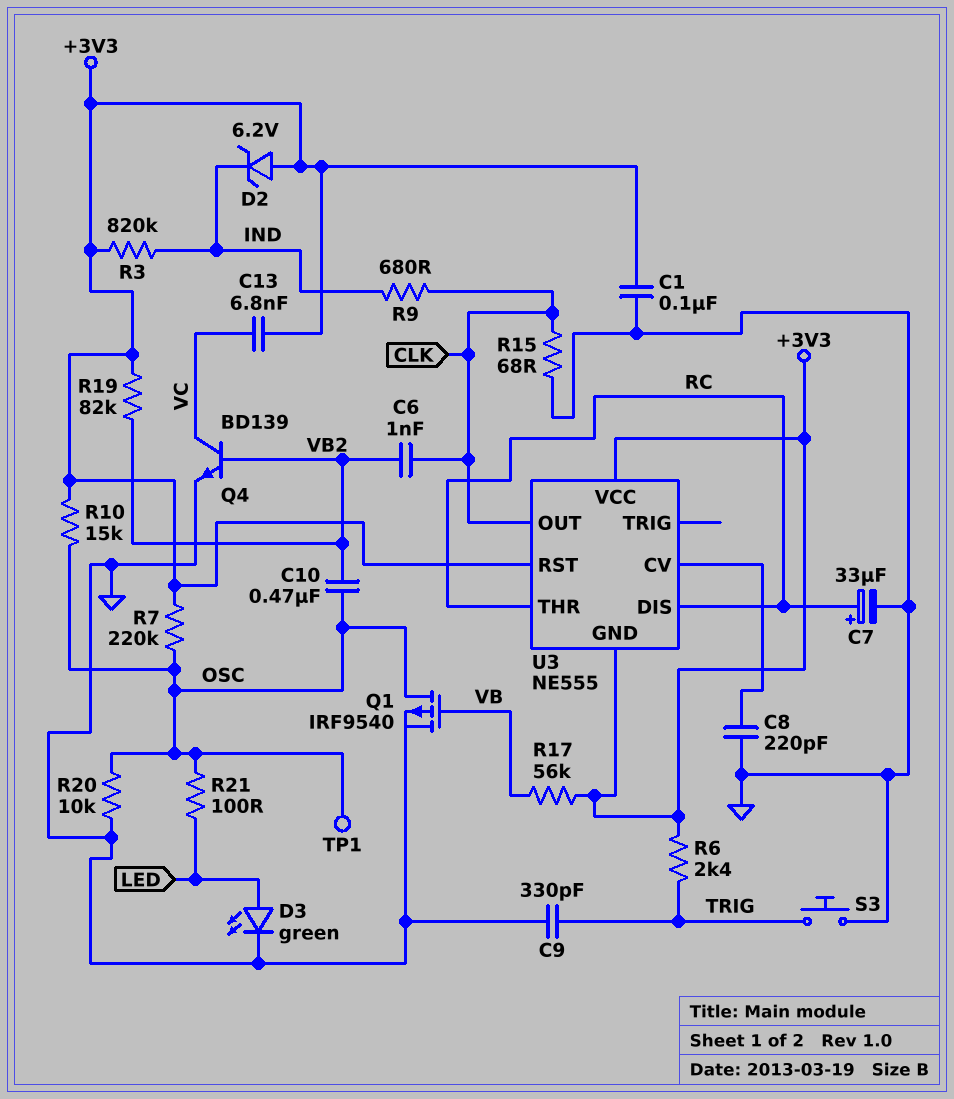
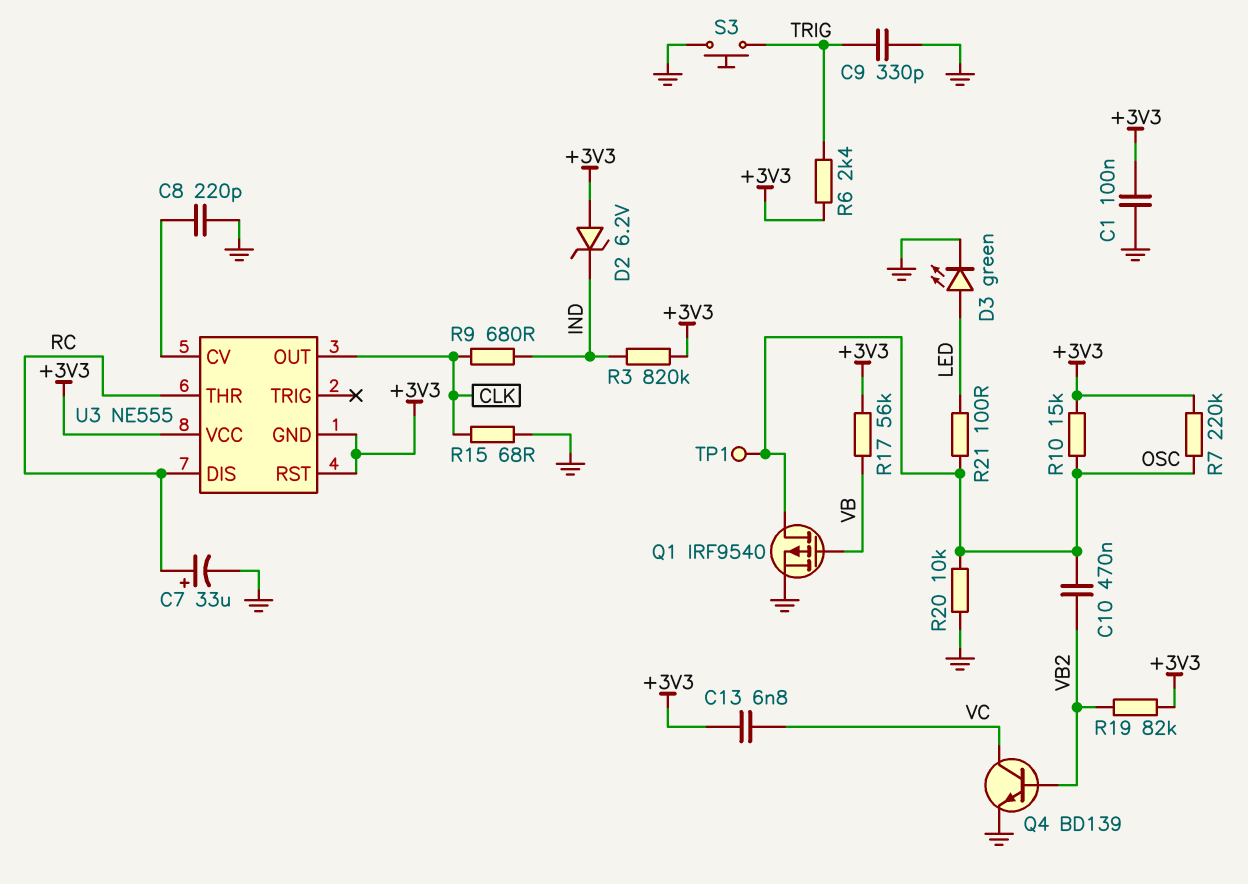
C6: 1nF (CLK, VB2) -> none

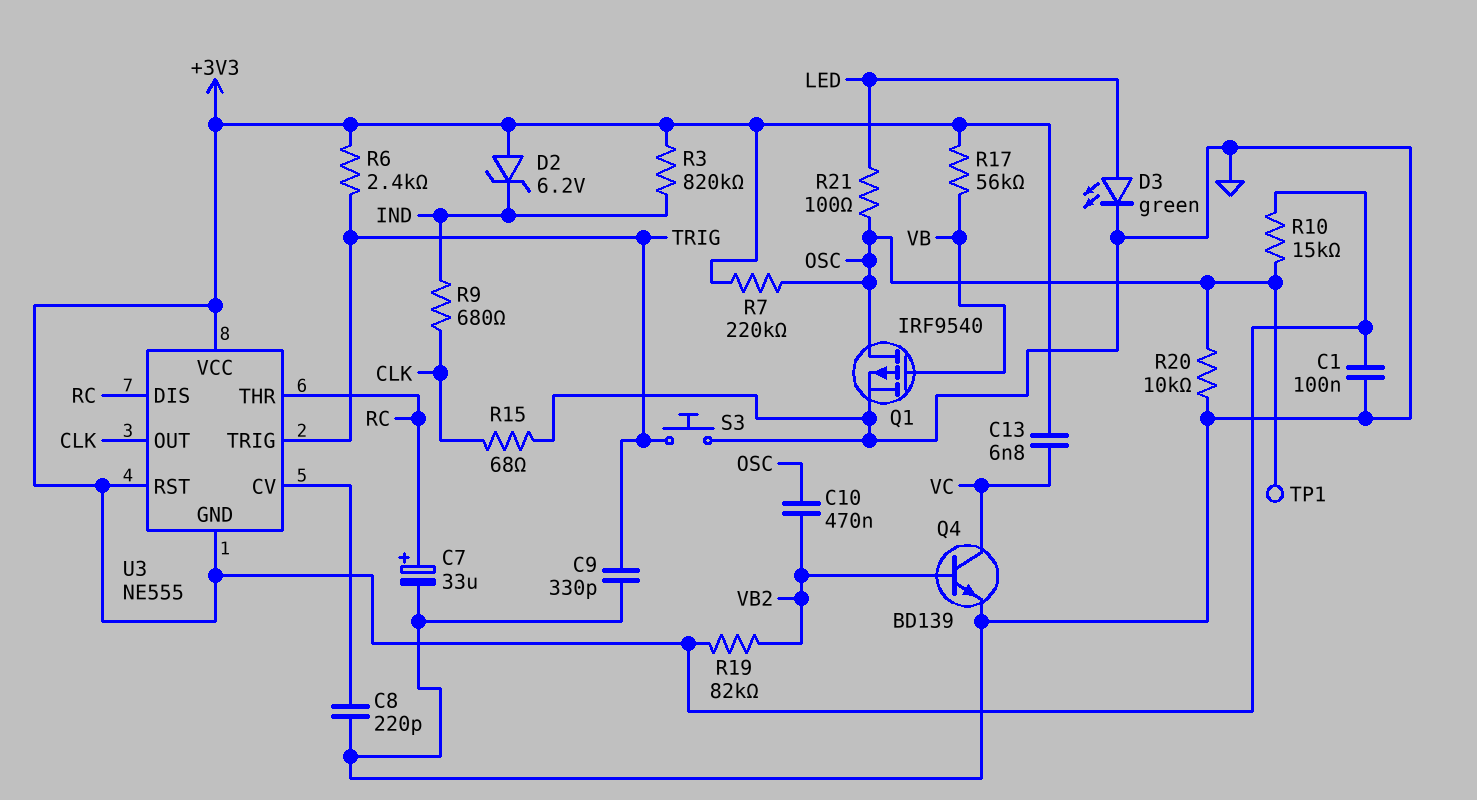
U3 pin TRIG: none -> TRIG

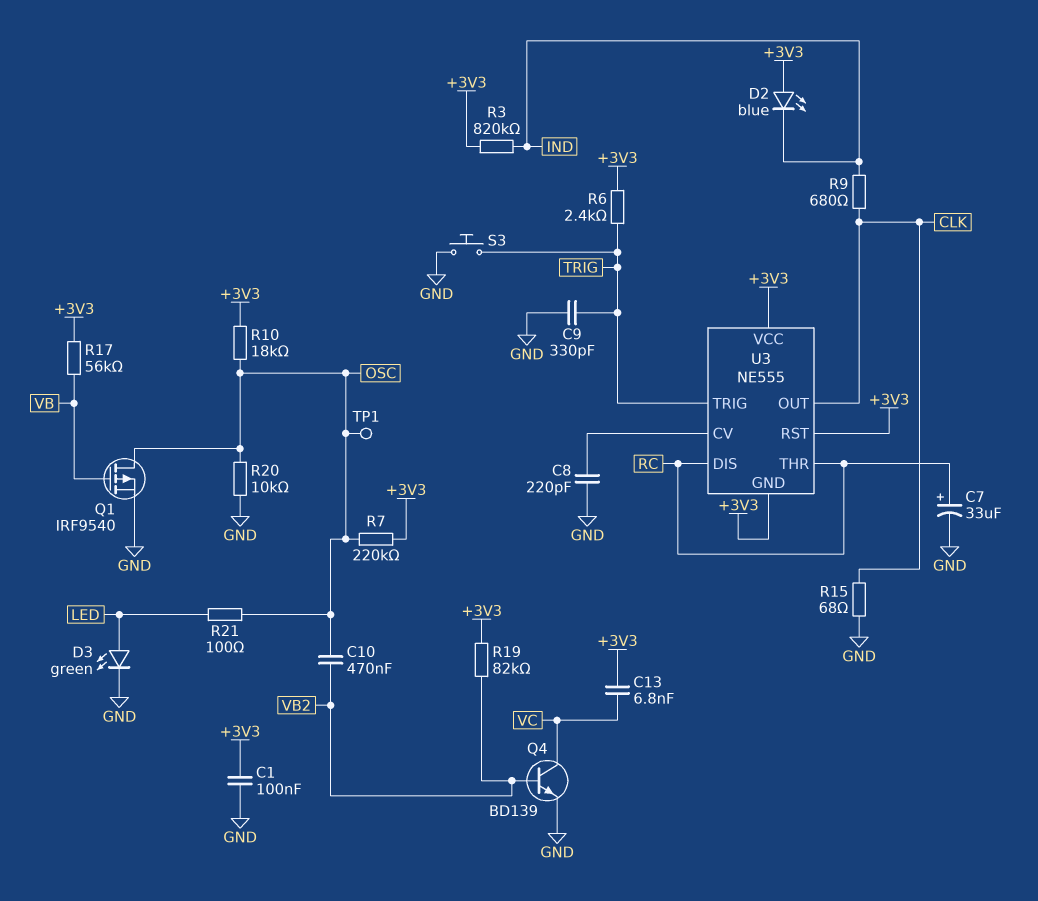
D2: zener 6.2V (A +3V3, K IND) -> LED blue (A +3V3, K IND)
R10: 15k (+3V3, OSC) -> 18k (+3V3, OSC)

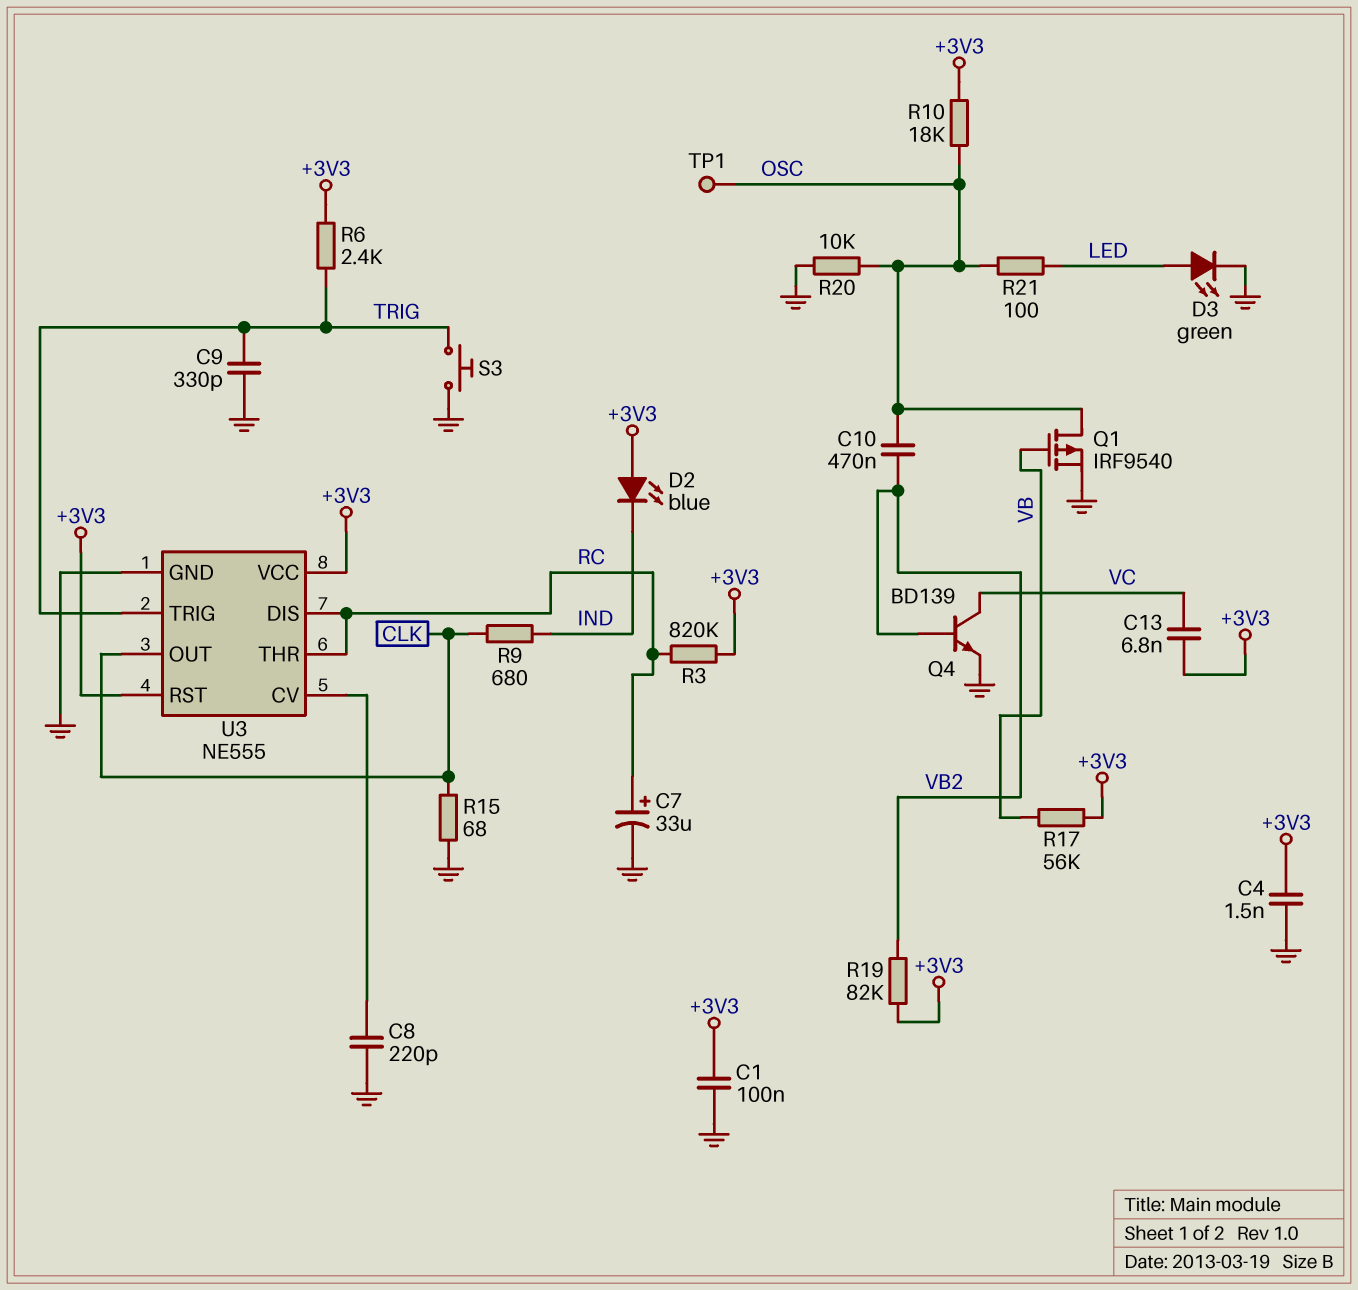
C4: none -> 1.5nF (+3V3, GND)
R3: 820k (+3V3, IND) -> 820k (+3V3, RC)
R7: 220k (+3V3, OSC) -> none
U3 pin GND: +3V3 -> GND

